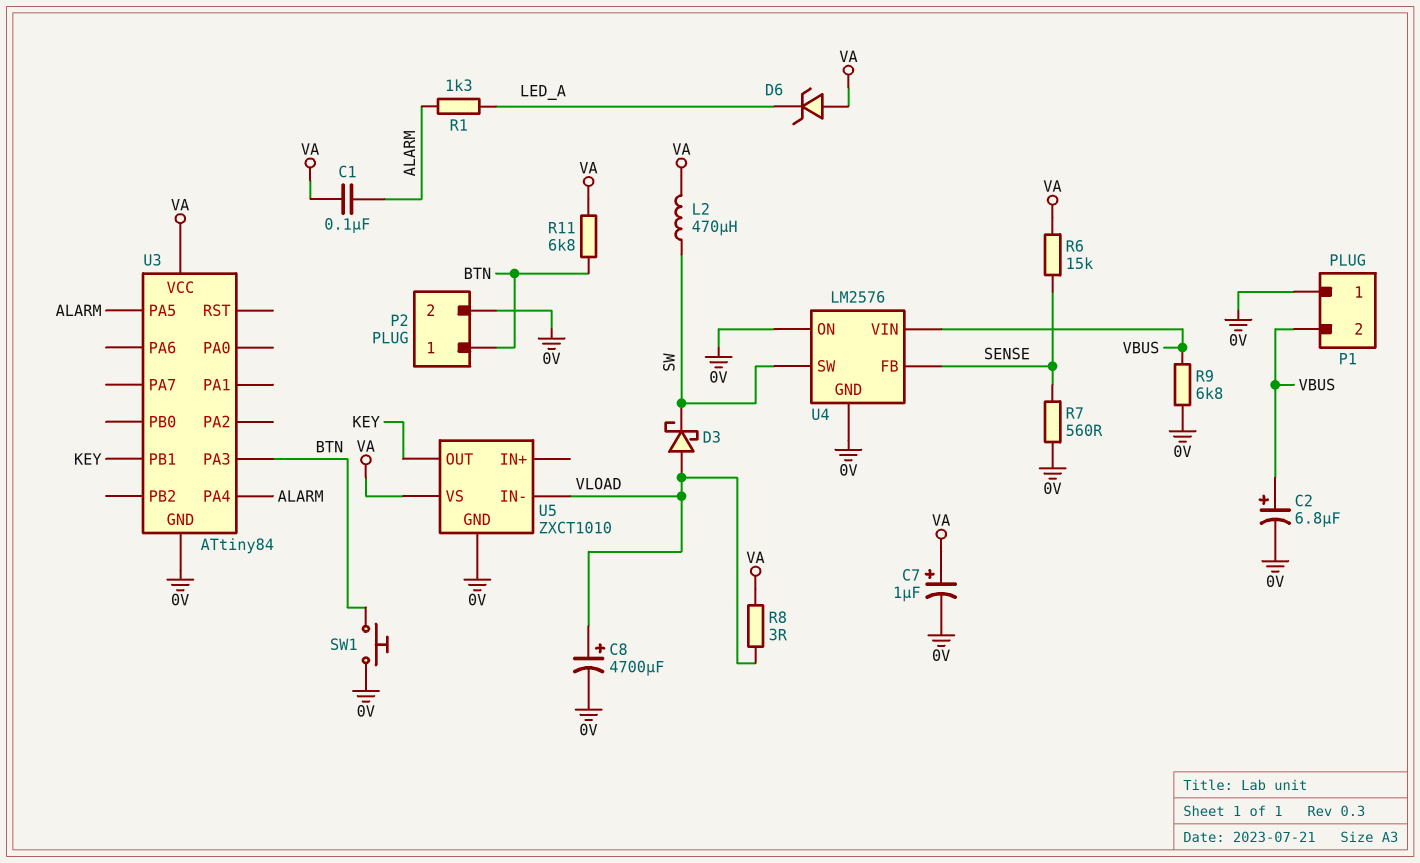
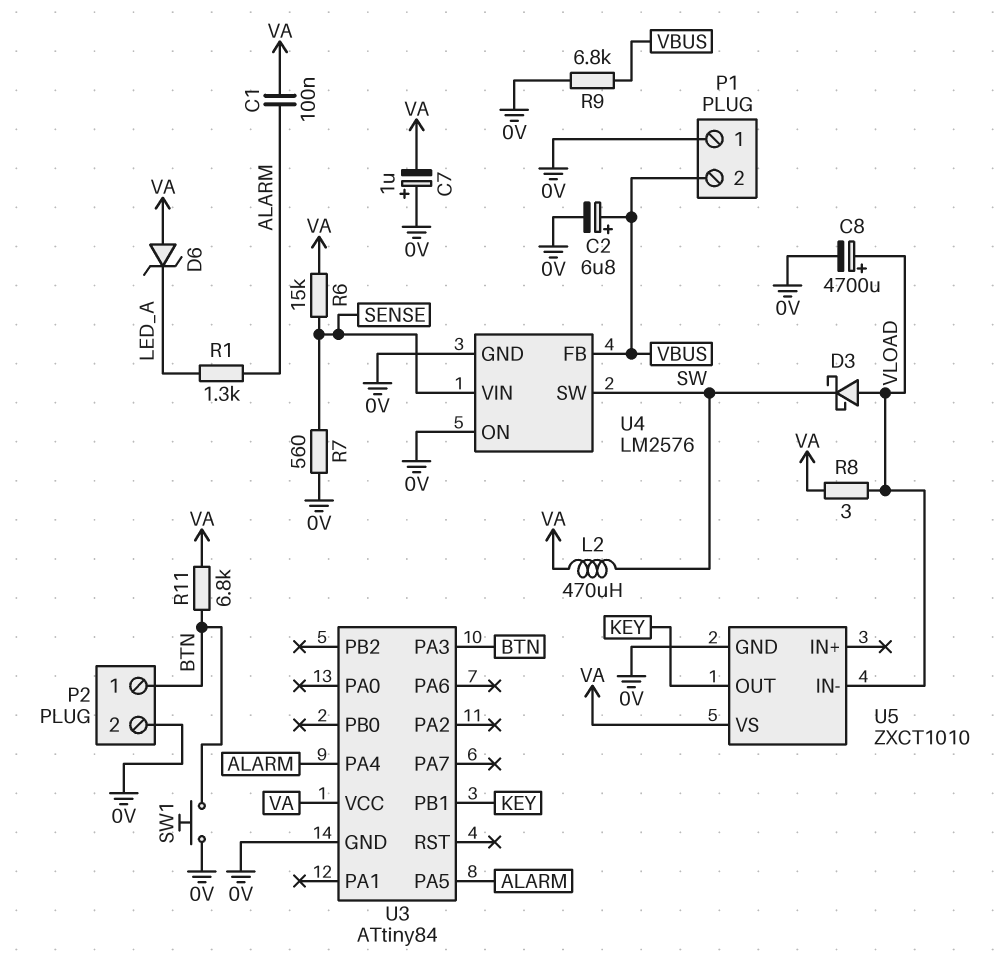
C7: 1uF (plus VA, minus 0V) -> 1uF (plus 0V, minus VA)
U4 pin FB: SENSE -> VBUS
U4 pin VIN: VBUS -> SENSE

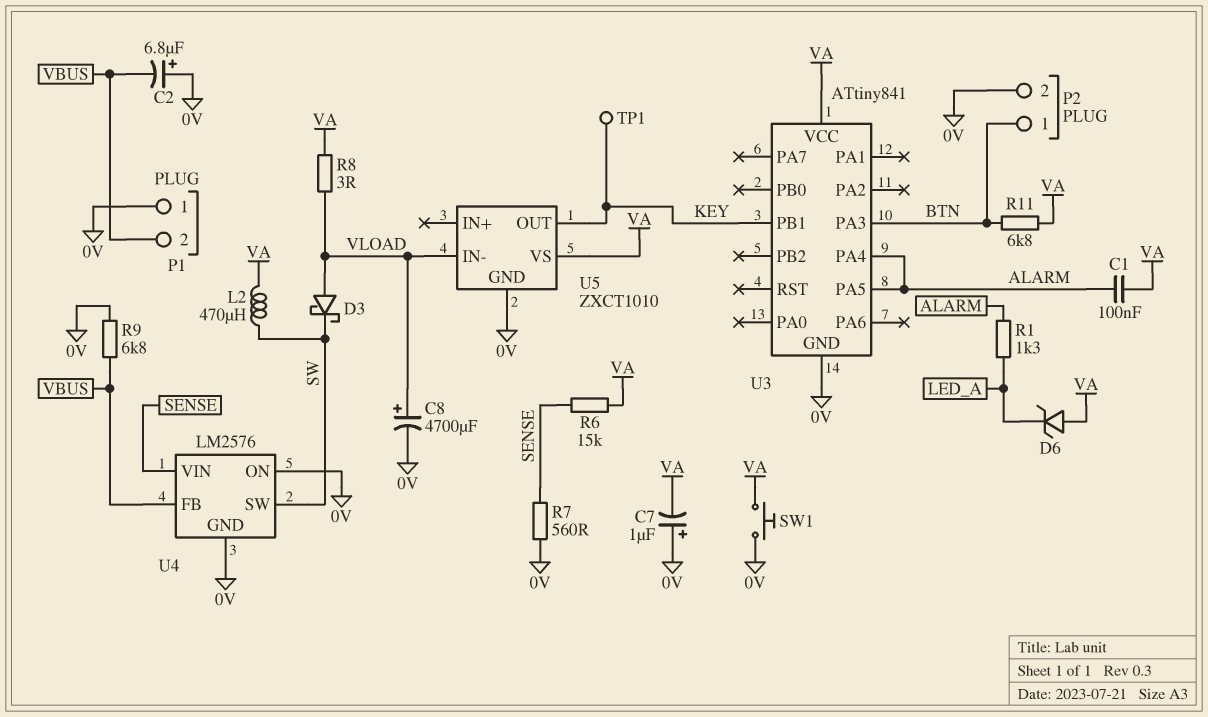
C2: 6.8uF (plus VBUS, minus 0V) -> 6.8uF (plus 0V, minus VBUS)
SW1: button (0V, BTN) -> button (0V, VA)
TP1: none -> test point (KEY)
U3: ATtiny84 -> ATtiny841

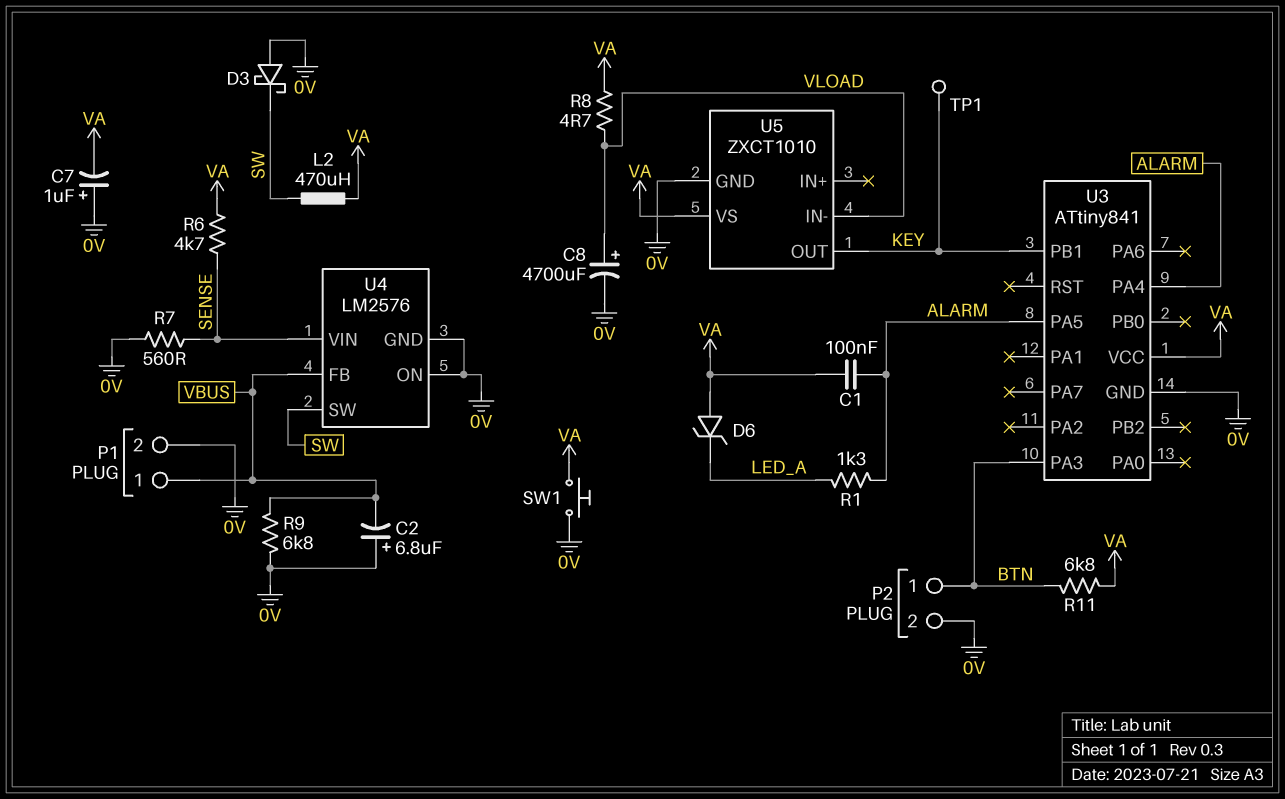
D3: schottky (A VLOAD, K SW) -> schottky (A 0V, K SW)
P1 pin 1: 0V -> VBUS
P1 pin 2: VBUS -> 0V
R6: 15k (SENSE, VA) -> 4.7k (SENSE, VA)
R8: 3 (VA, VLOAD) -> 4.7 (VA, VLOAD)

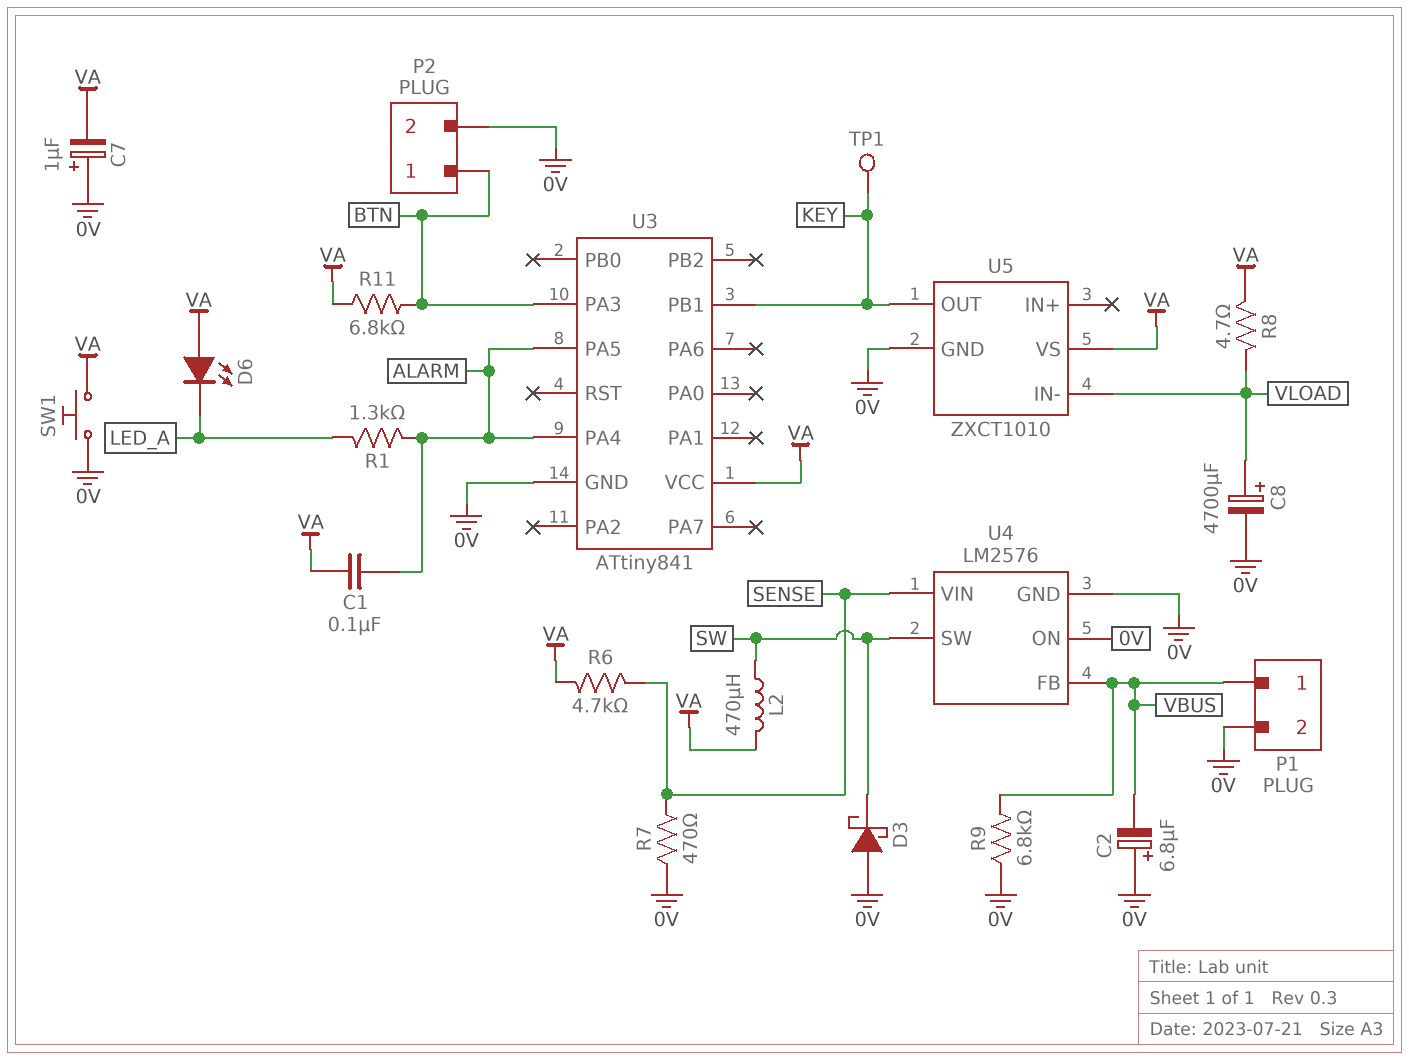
D6: zener (A VA, K LED_A) -> LED (A VA, K LED_A)
R7: 560 (0V, SENSE) -> 470 (0V, SENSE)

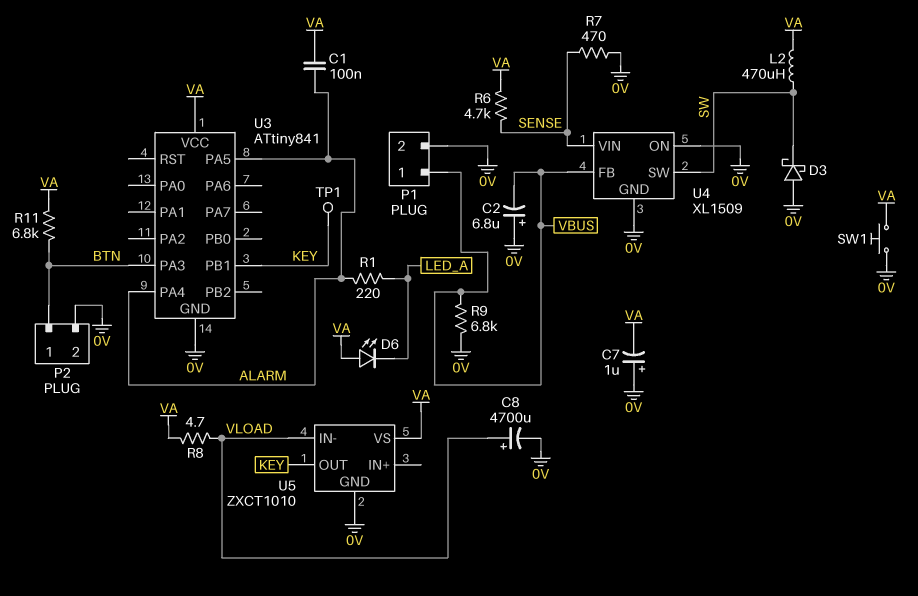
R1: 1.3k (ALARM, LED_A) -> 220 (ALARM, LED_A)
U4: LM2576 -> XL1509

